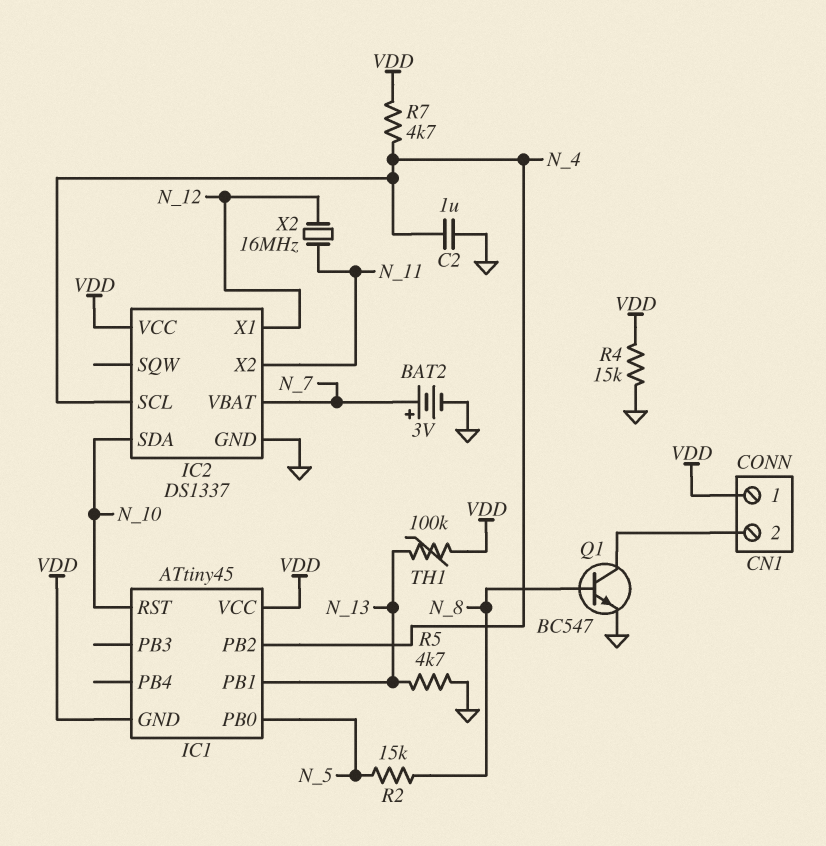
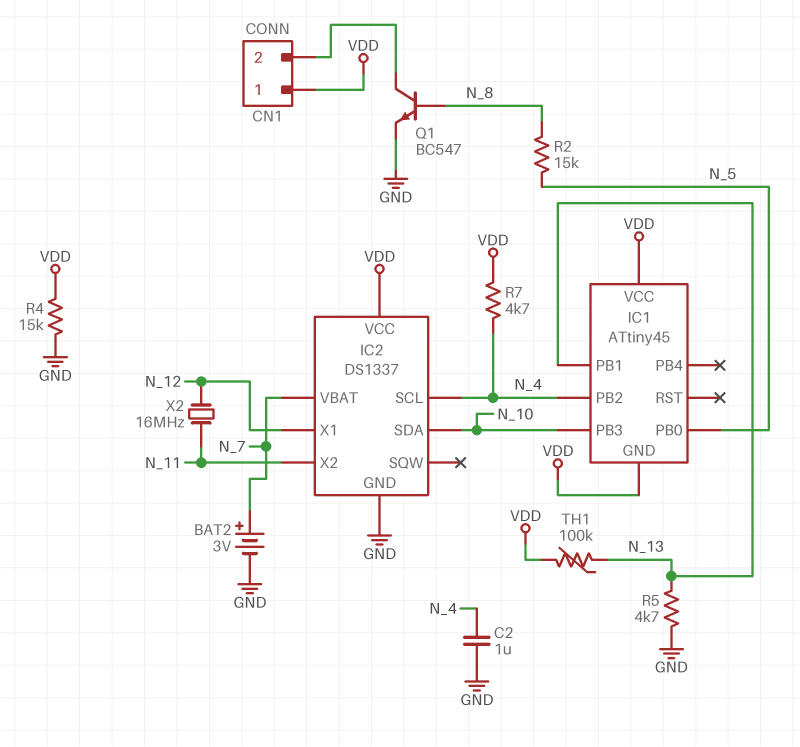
IC1 pin PB3: none -> N_10
IC1 pin RST: N_10 -> none

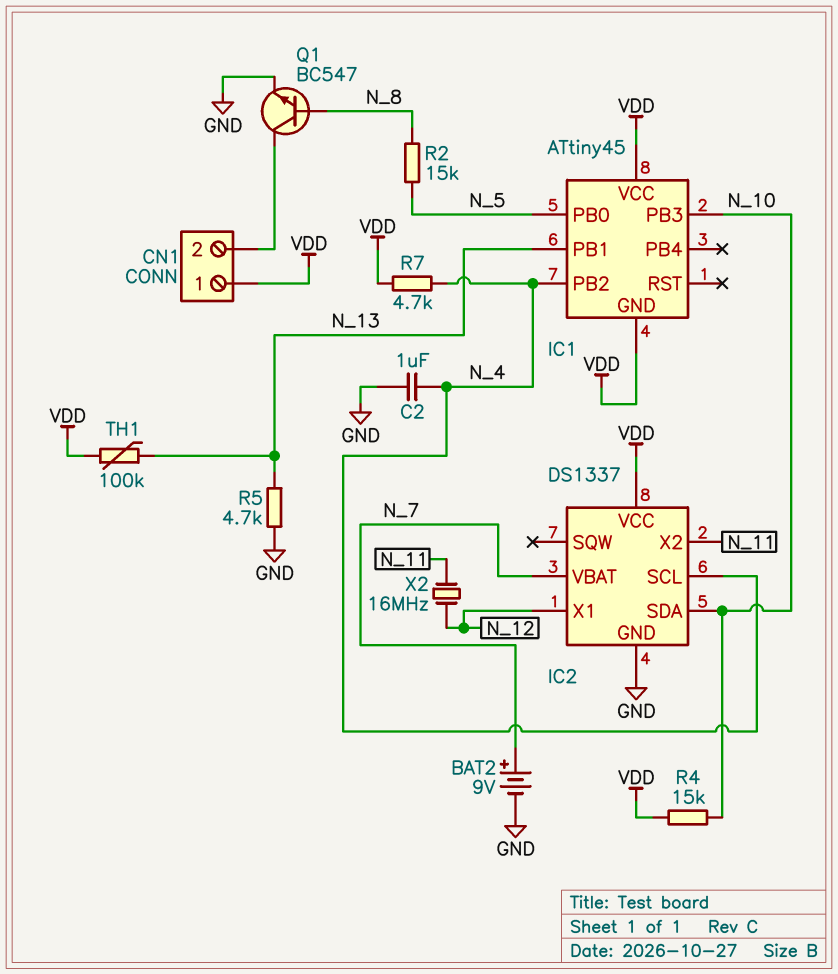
BAT2: 3V (plus N_7, minus GND) -> 9V (plus N_7, minus GND)
R4: 15k (GND, VDD) -> 15k (N_10, VDD)

